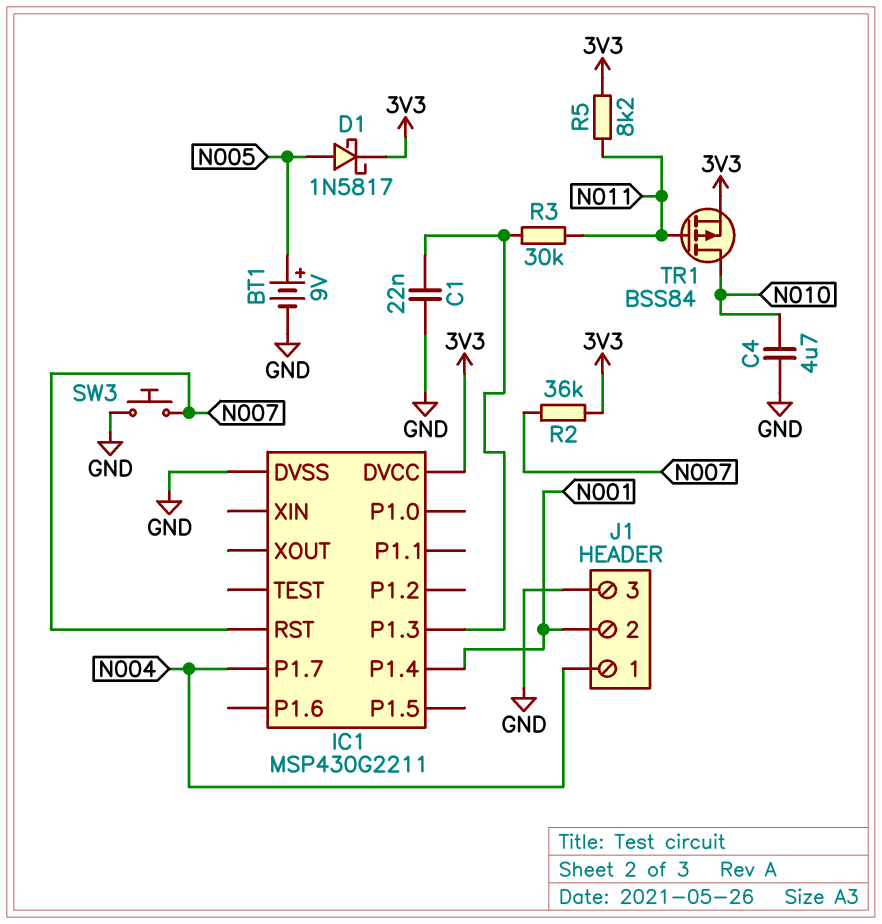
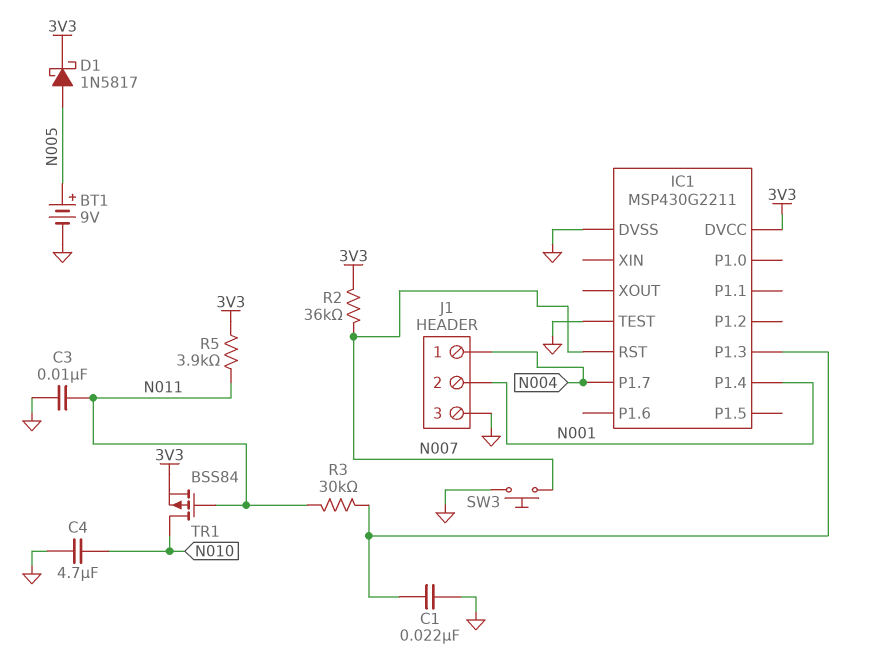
C3: none -> 10nF (GND, N011)
IC1 pin TEST: none -> GND
R5: 8.2k (3V3, N011) -> 3.9k (3V3, N011)

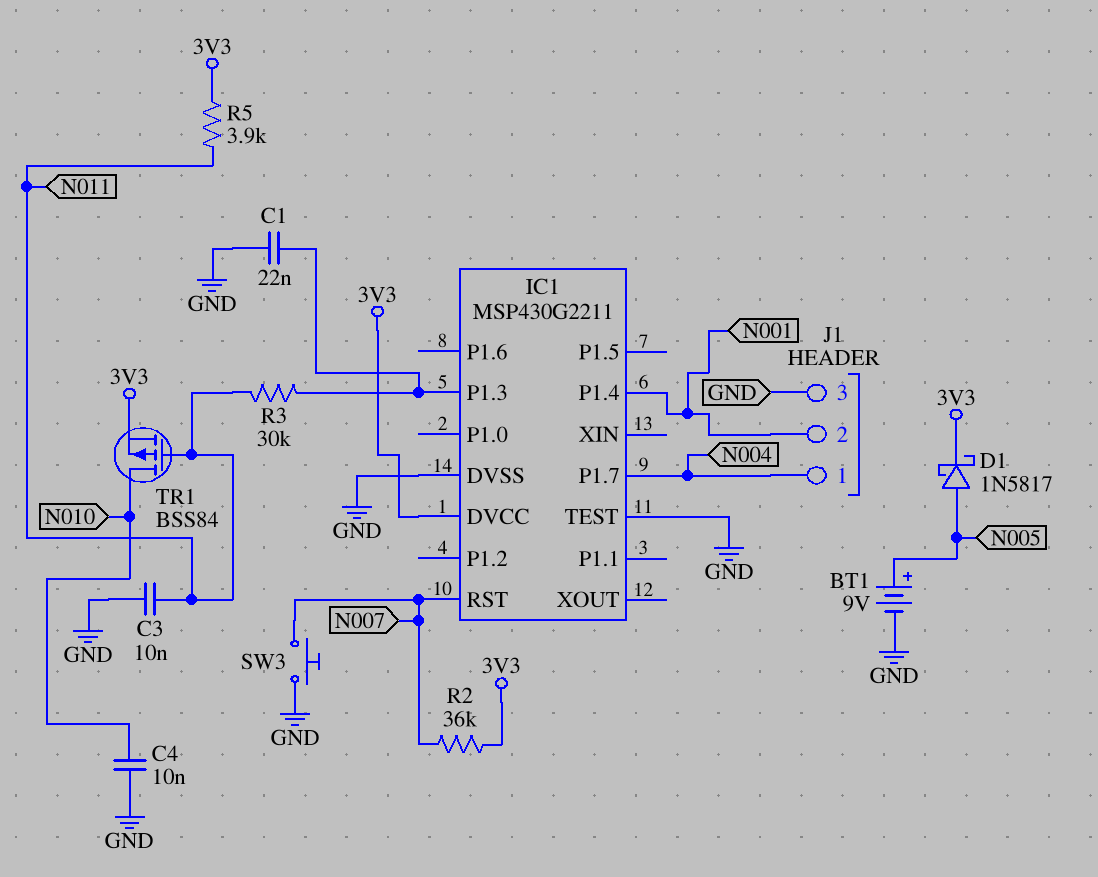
C4: 4.7uF (GND, N010) -> 10nF (GND, N010)

